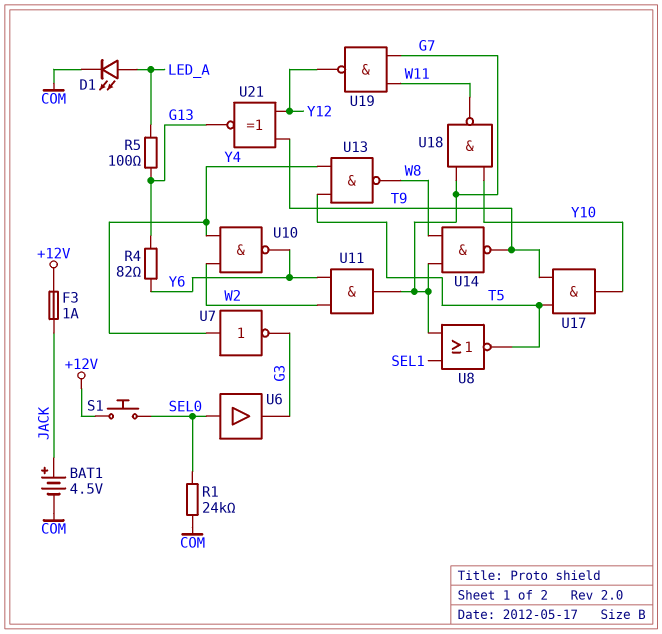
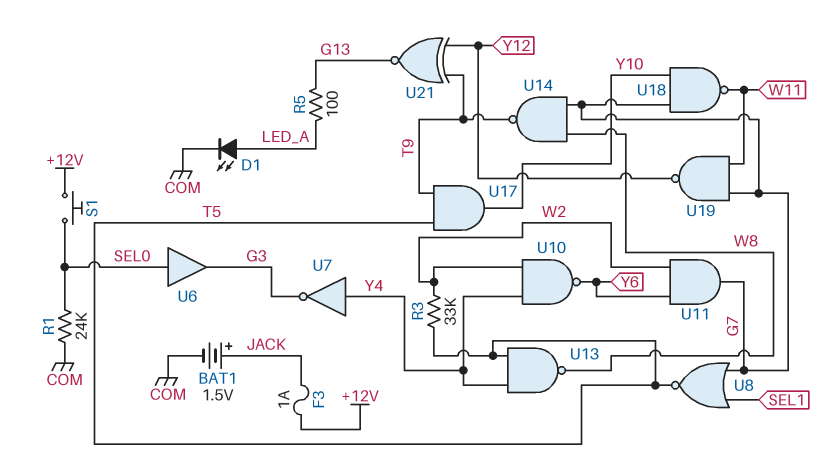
BAT1: 4.5V (plus JACK, minus COM) -> 1.5V (plus JACK, minus COM)
R3: none -> 33k (T5, W2)
R4: 82 (G13, Y6) -> none

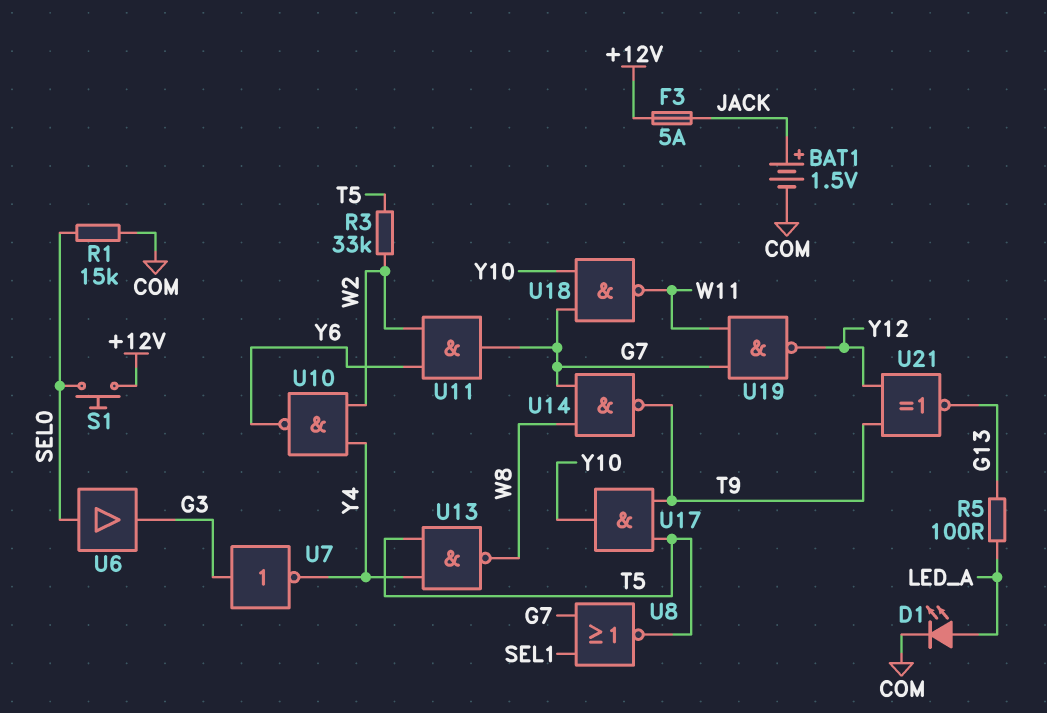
F3: 1A (+12V, JACK) -> 5A (+12V, JACK)
R1: 24k (COM, SEL0) -> 15k (COM, SEL0)
U7: NOT (in Y4, out G3) -> NOT (in G3, out Y4)

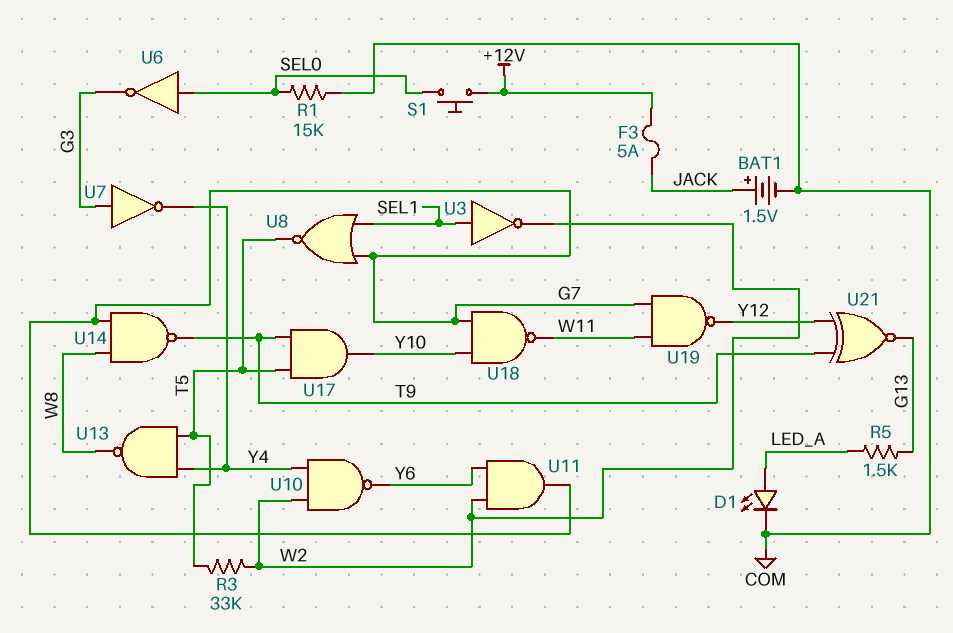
R5: 100 (G13, LED_A) -> 1.5k (G13, LED_A)
U3: none -> NOT (in SEL1, out W2)
U6: buffer (in SEL0, out G3) -> NOT (in SEL0, out G3)

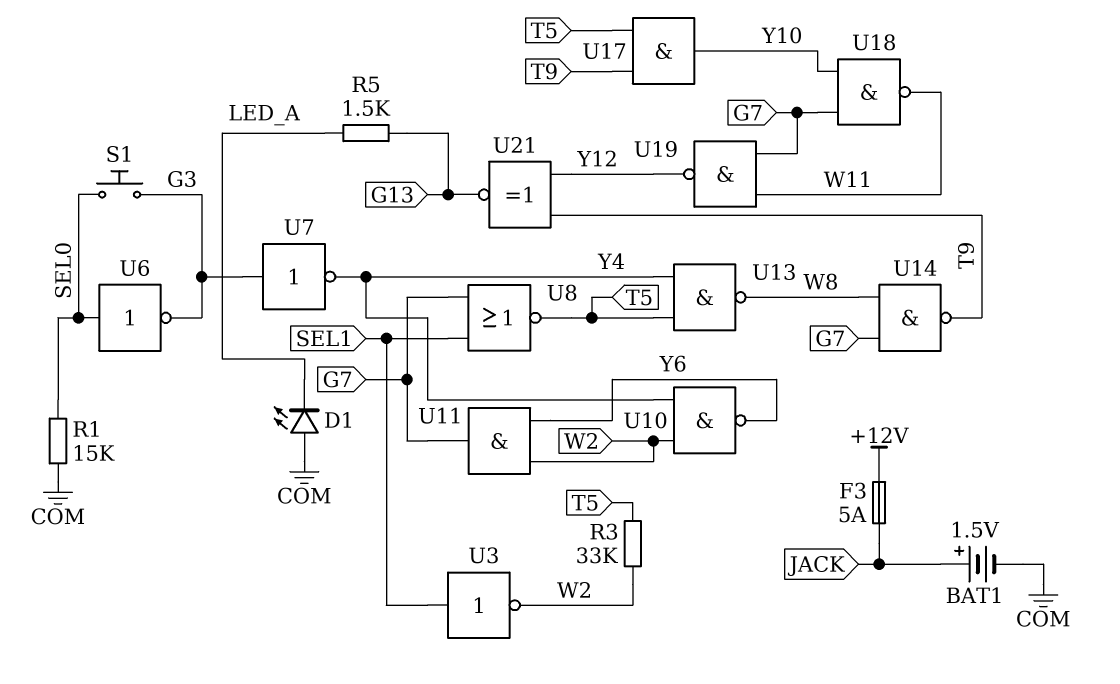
D1: LED (A LED_A, K COM) -> LED (A COM, K LED_A)
S1: button (+12V, SEL0) -> button (G3, SEL0)

